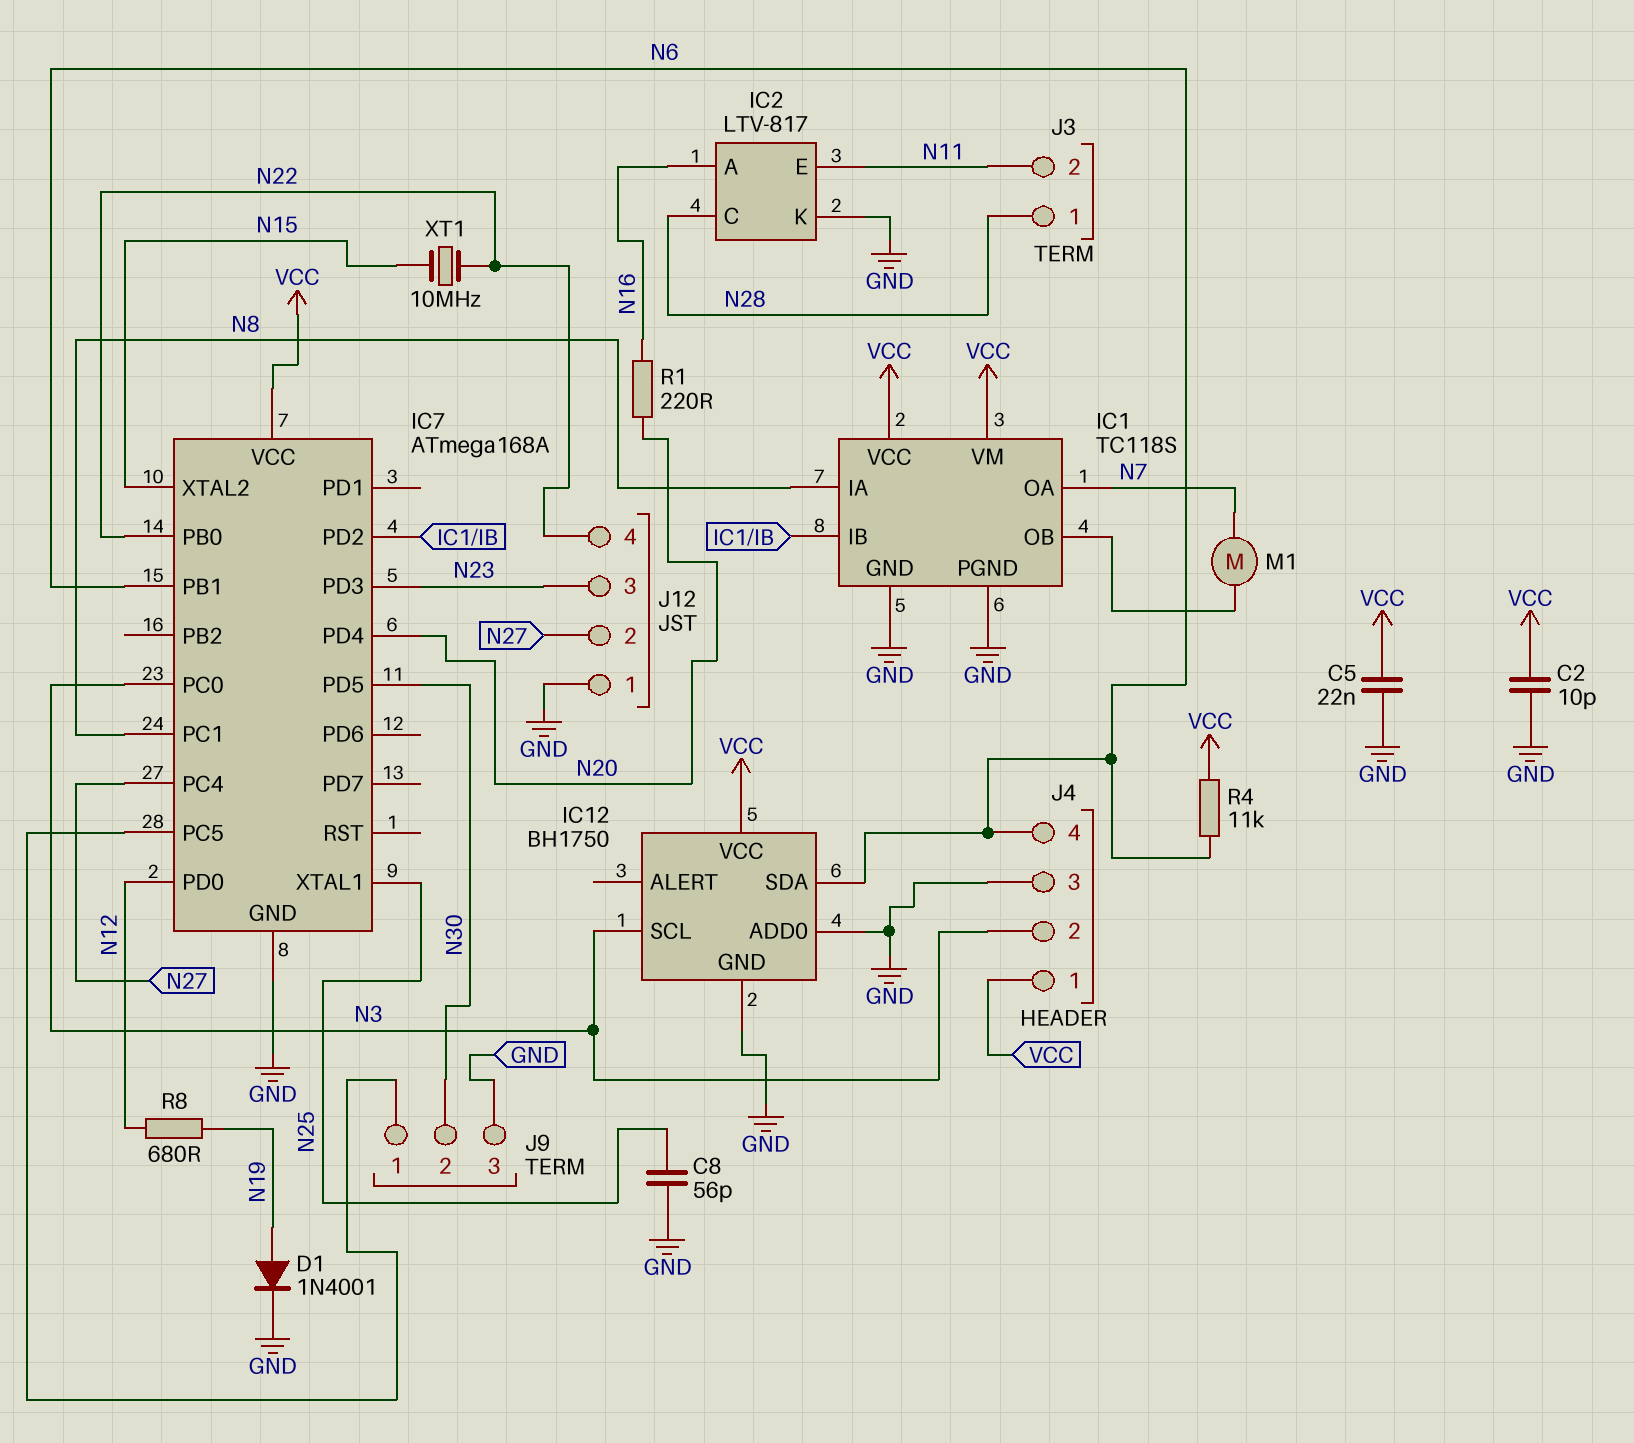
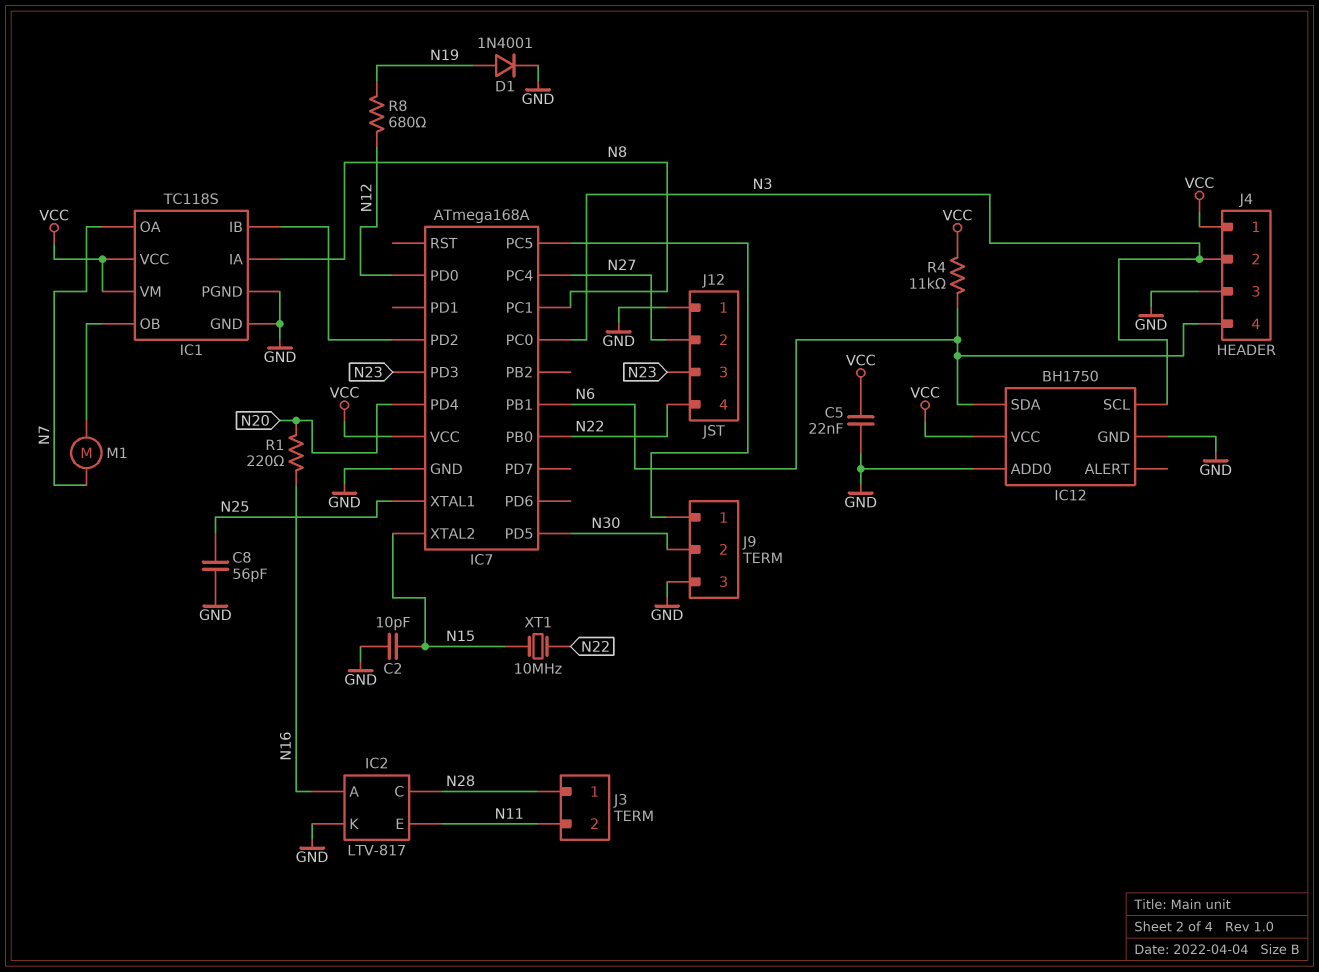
C2: 10pF (GND, VCC) -> 10pF (GND, N15)

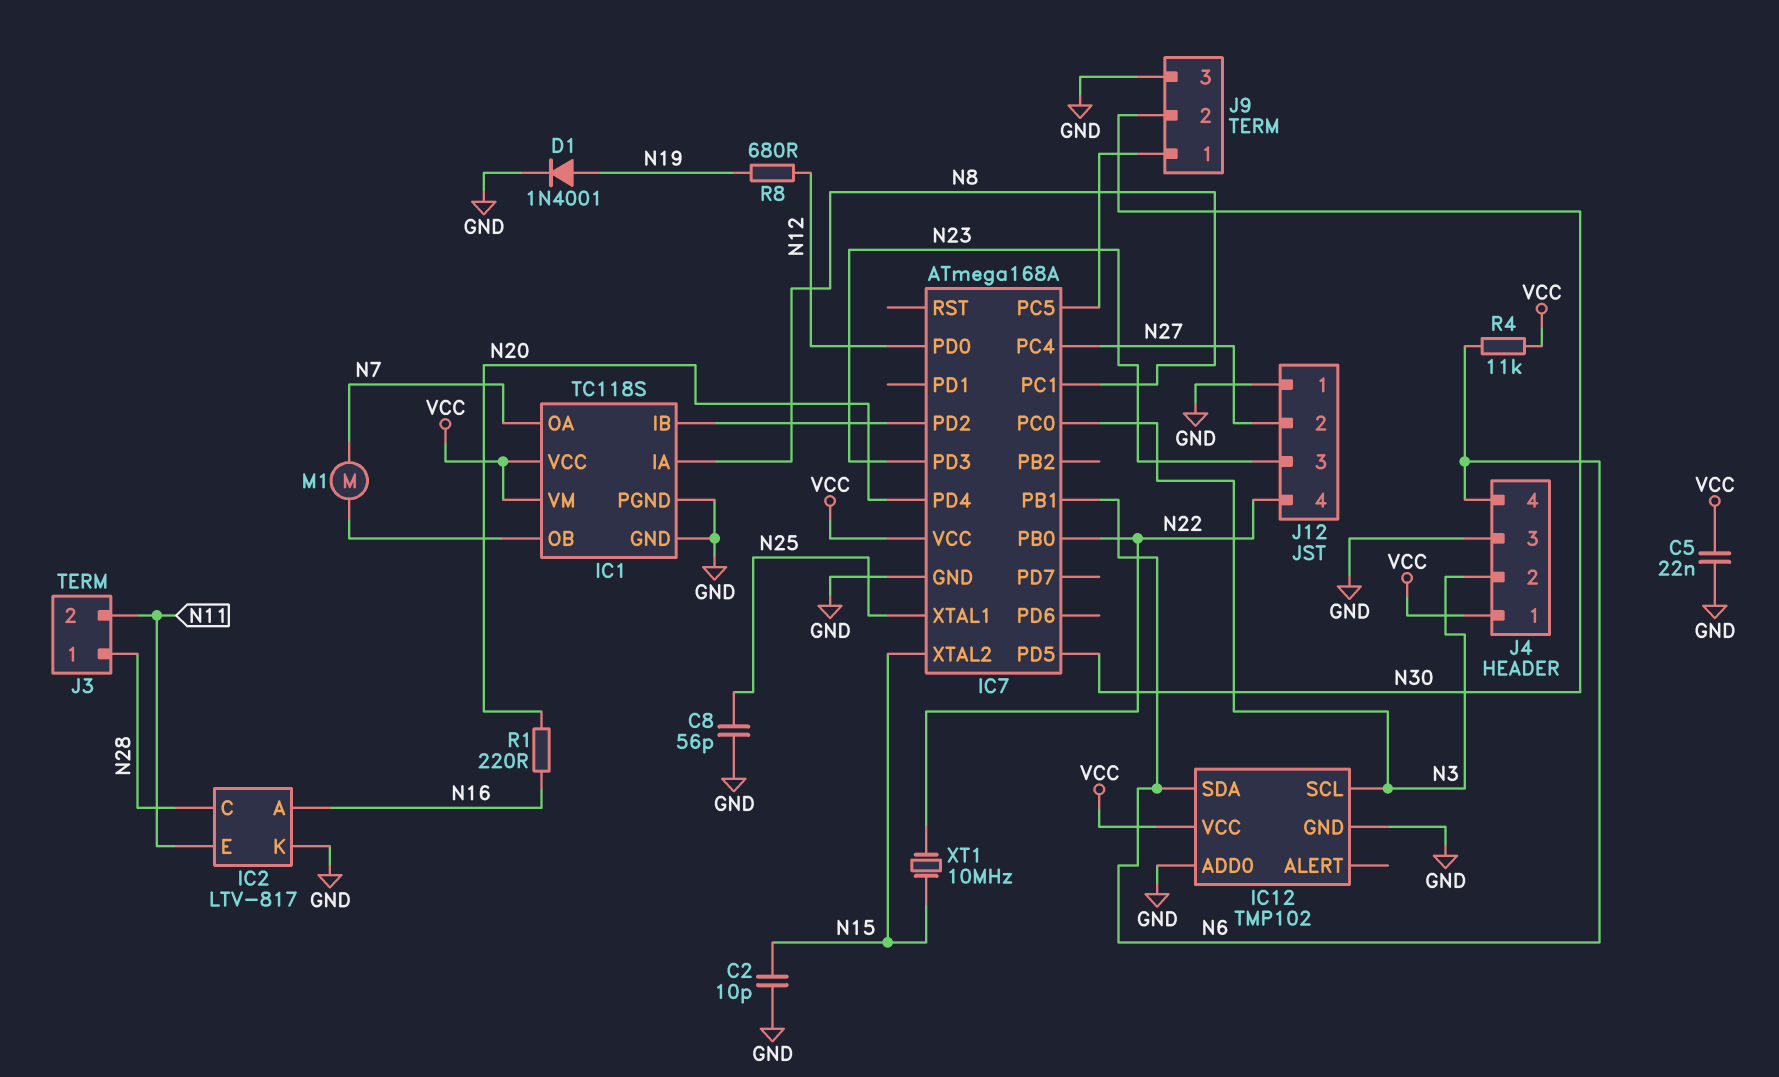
IC12: BH1750 -> TMP102

